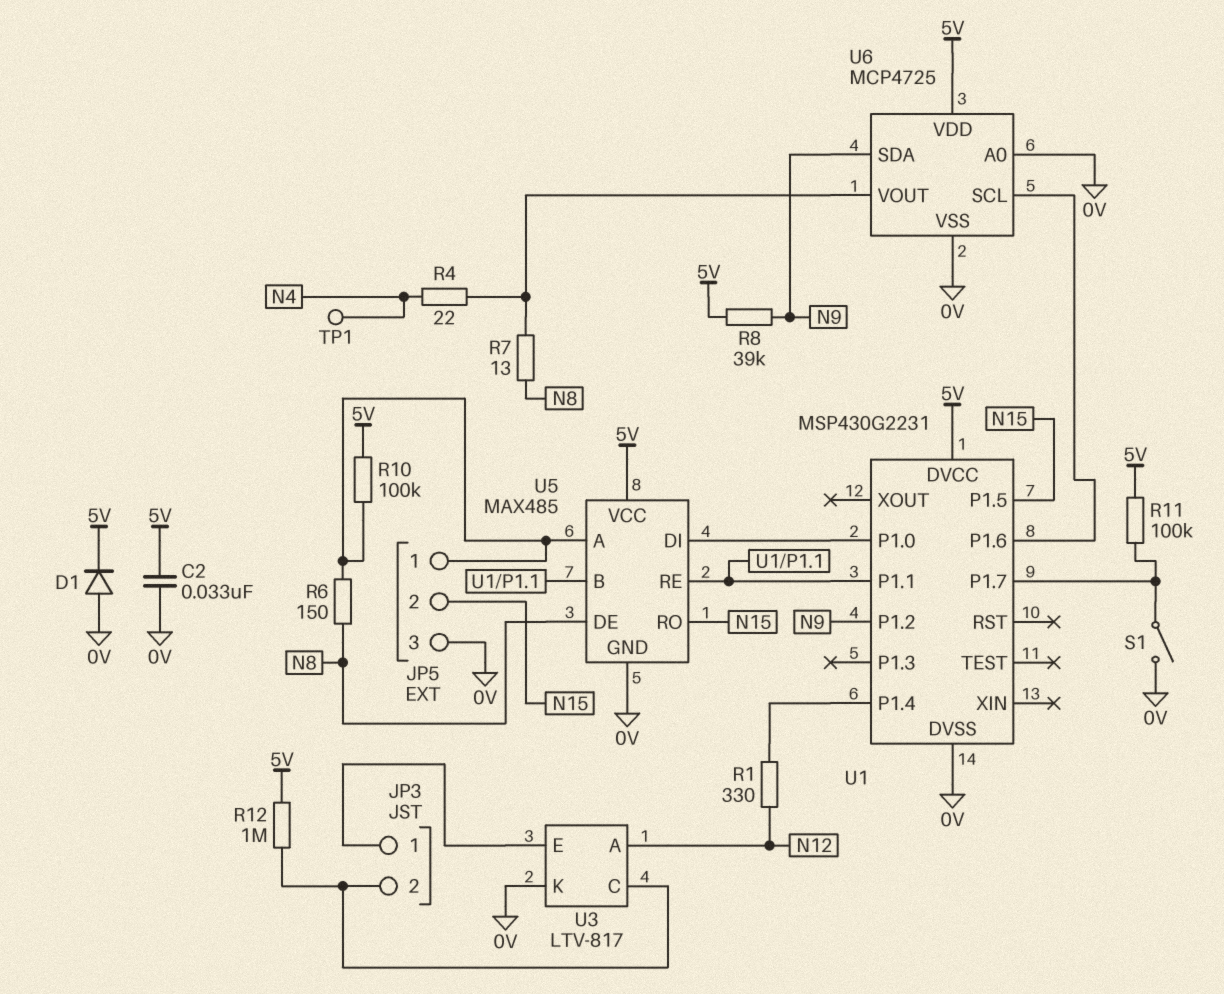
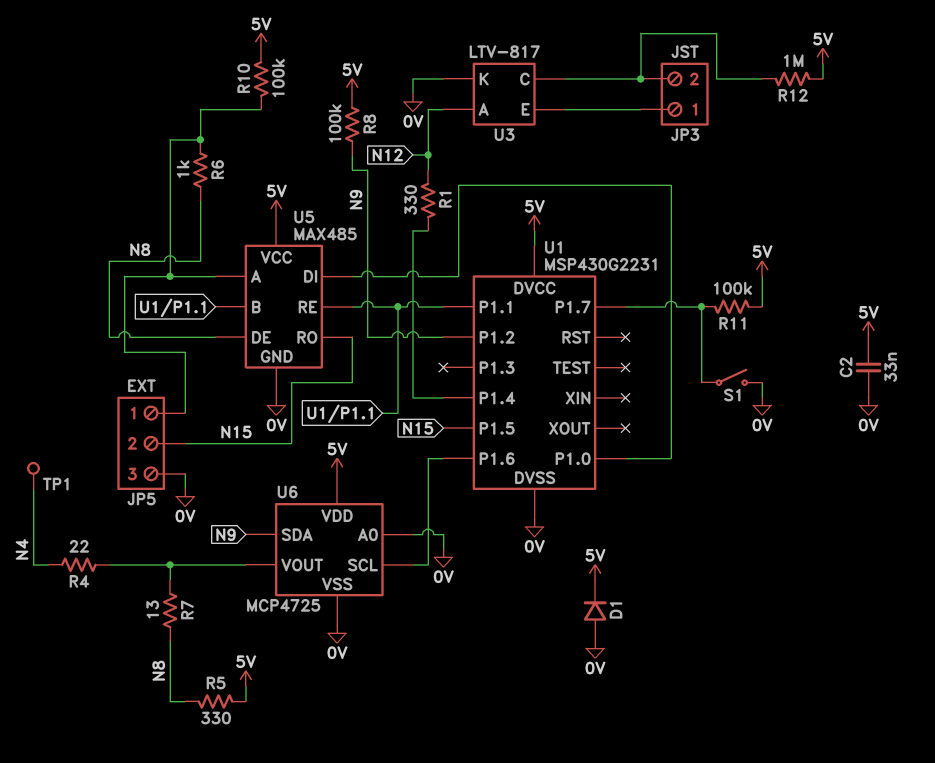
R5: none -> 330 (5V, N8)
R6: 150 (JP5/1, N8) -> 1k (JP5/1, N8)
R8: 39k (5V, N9) -> 100k (5V, N9)

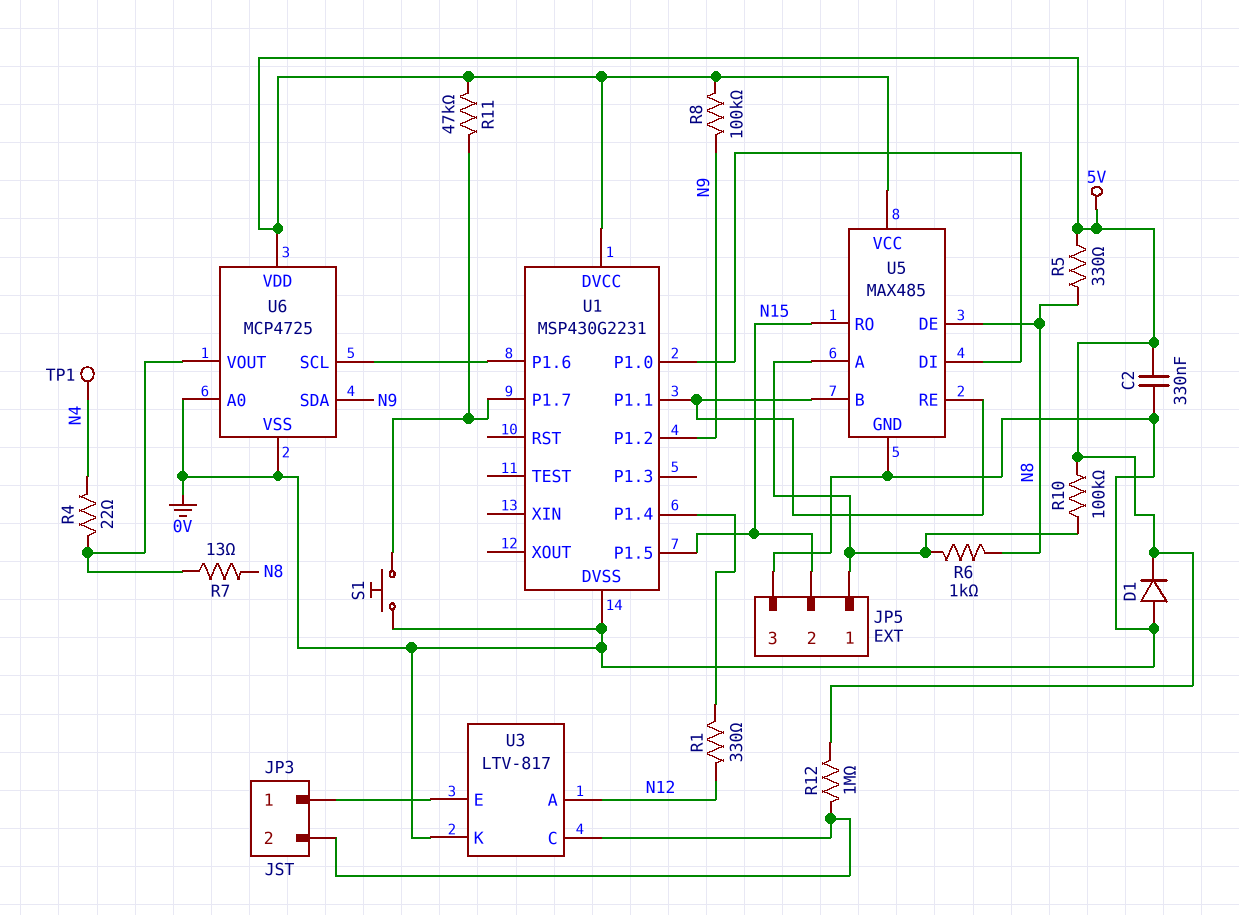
C2: 33nF (0V, 5V) -> 330nF (0V, 5V)
R11: 100k (5V, U1/P1.7) -> 47k (5V, U1/P1.7)
S1: switch (0V, U1/P1.7) -> button (0V, U1/P1.7)

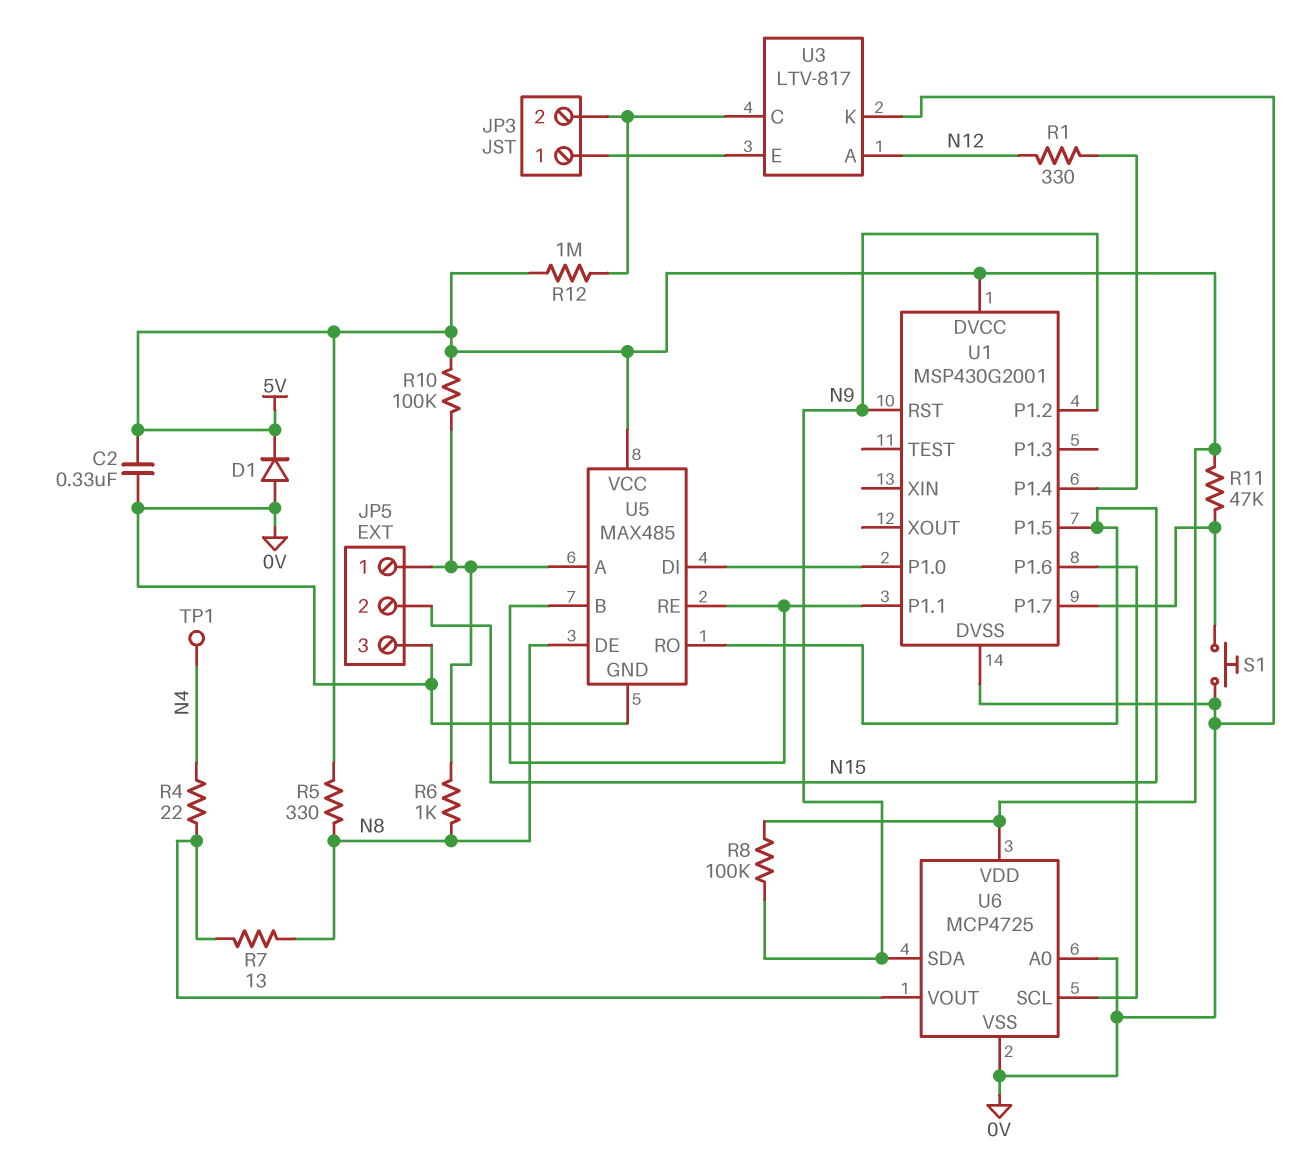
U1: MSP430G2231 -> MSP430G2001
U1 pin RST: none -> N9

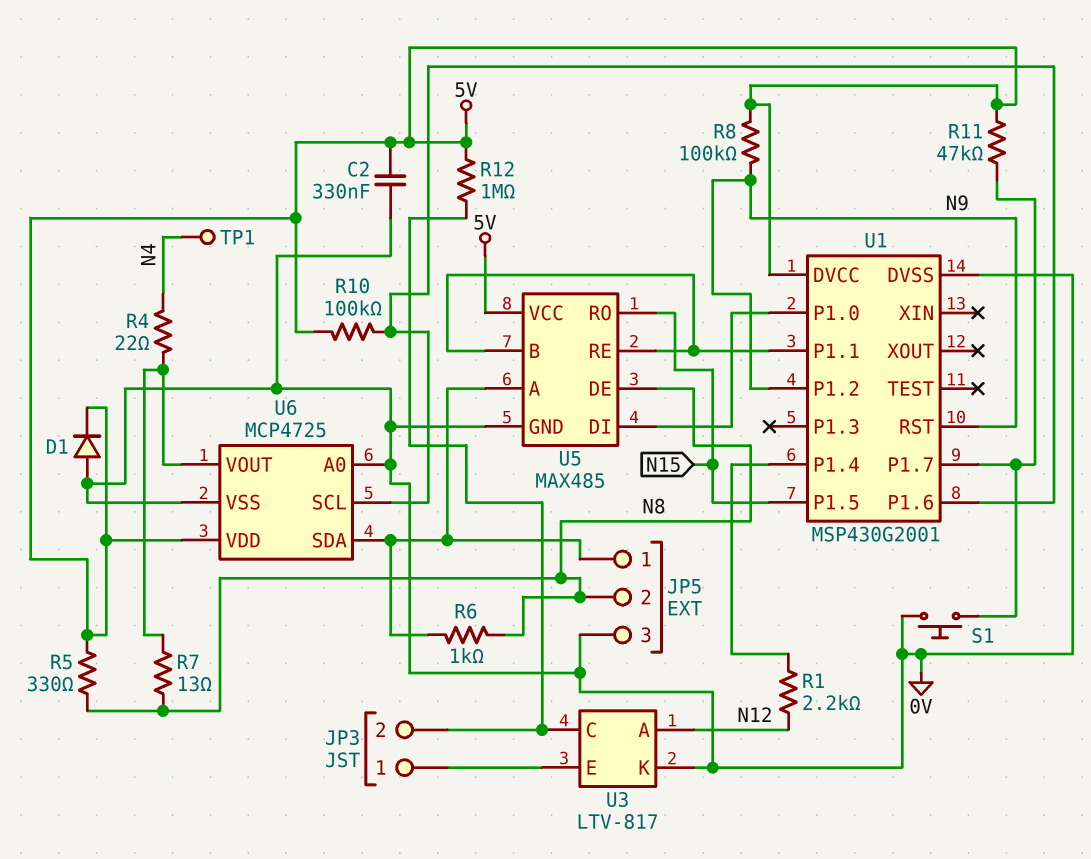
JP5 pin 2: N15 -> N8
R1: 330 (N12, U1/P1.4) -> 2.2k (N12, U1/P1.4)
R10: 100k (5V, JP5/1) -> 100k (5V, U1/P1.6)
U6 pin SDA: N9 -> JP5/1

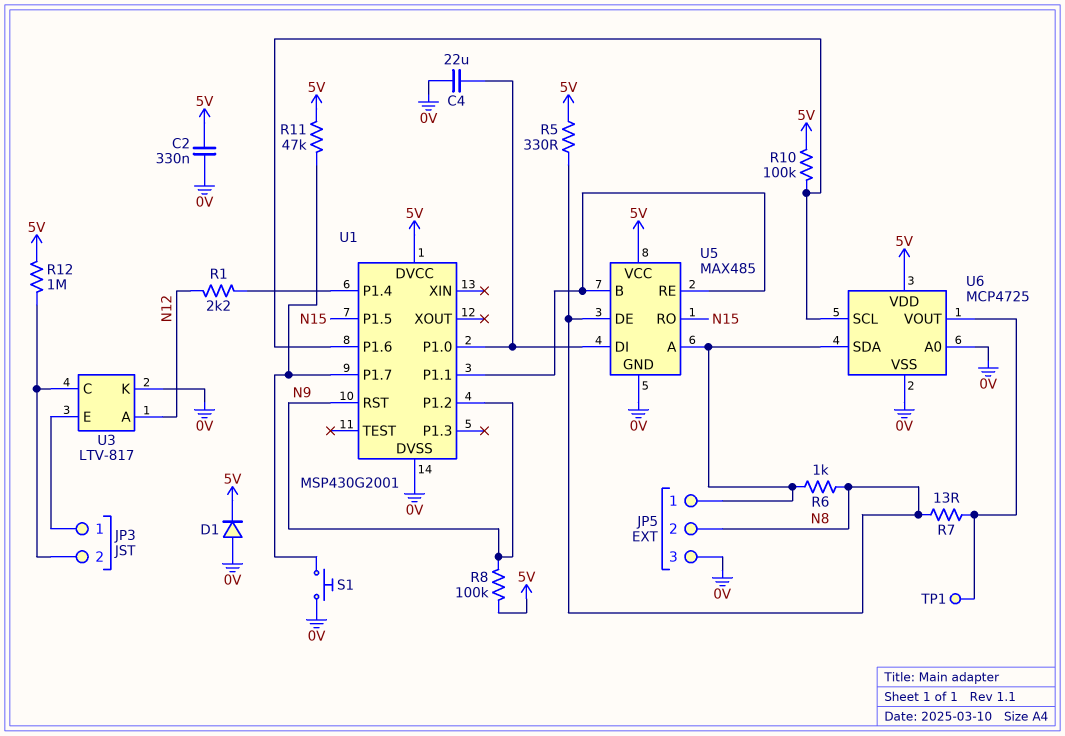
C4: none -> 22uF (0V, U1/P1.0)
R4: 22 (N4, U6/VOUT) -> none
TP1: test point (N4) -> test point (U6/VOUT)

